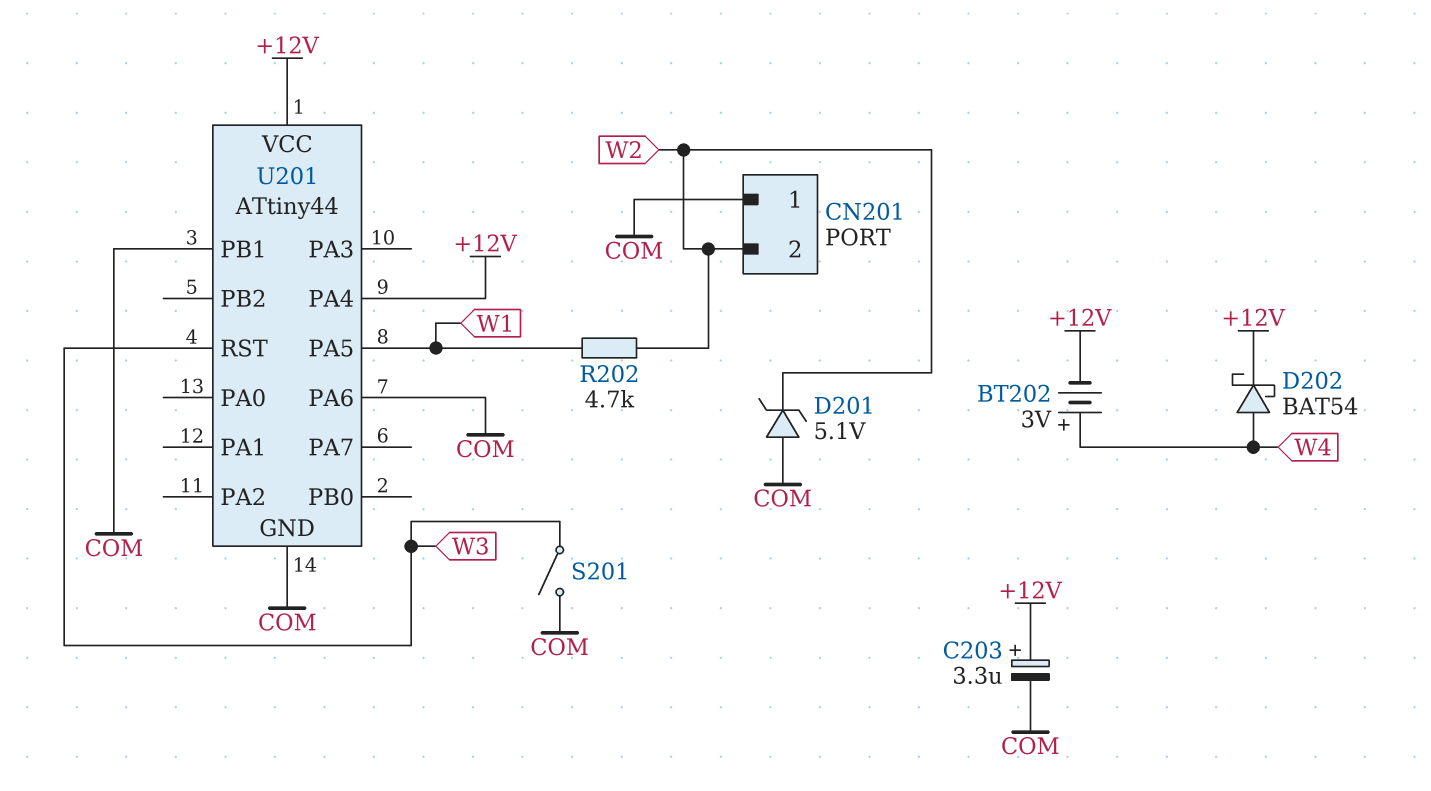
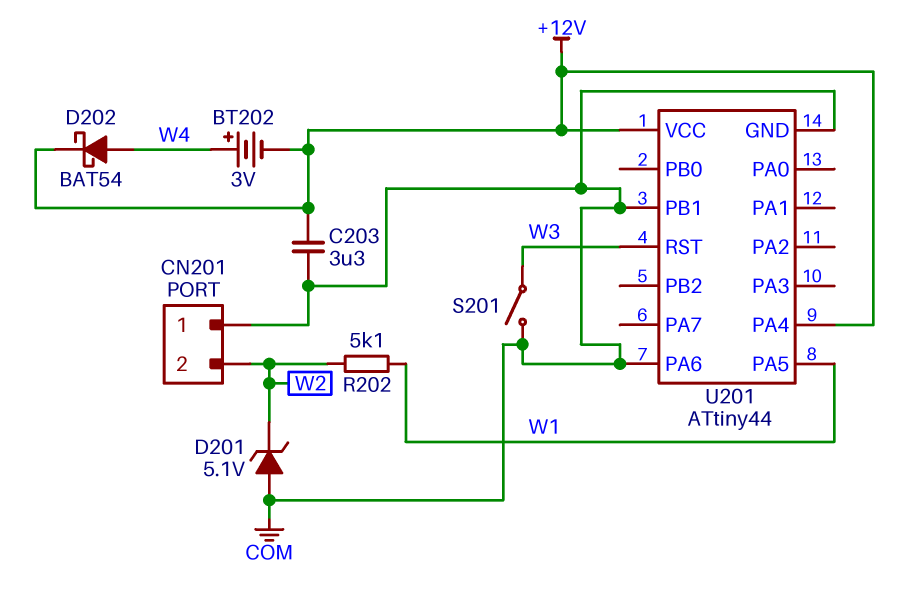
C203: 3.3uF (plus +12V, minus COM) -> 3.3uF (+12V, COM)
R202: 4.7k (W1, W2) -> 5.1k (W1, W2)

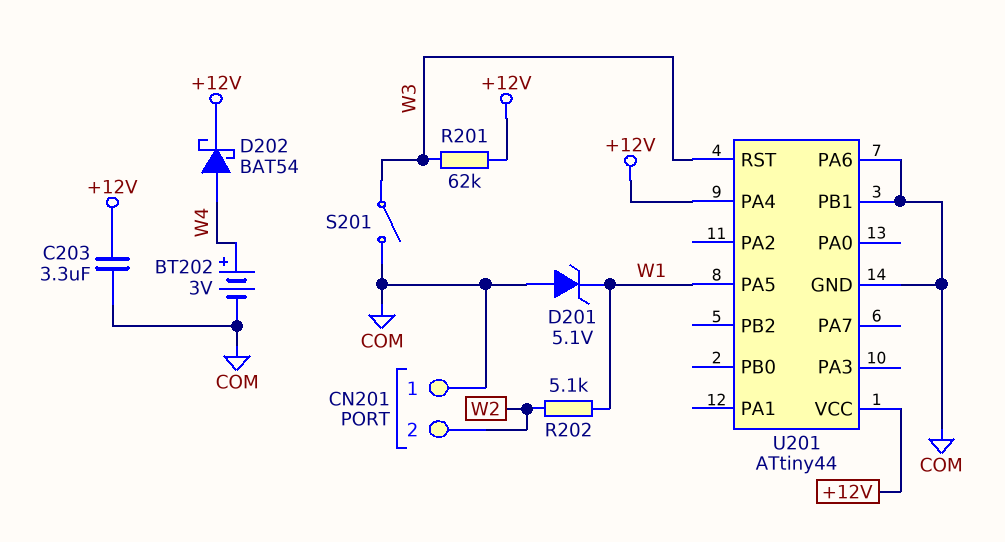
BT202: 3V (plus W4, minus +12V) -> 3V (plus W4, minus COM)
D201: zener 5.1V (A COM, K W2) -> zener 5.1V (A COM, K W1)
R201: none -> 62k (+12V, W3)

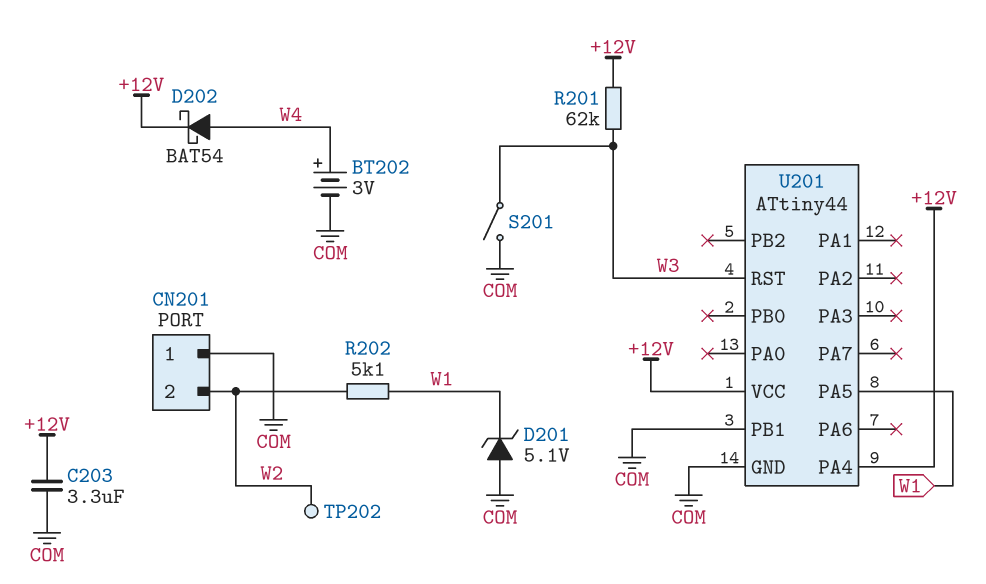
TP202: none -> test point (W2)
U201 pin PA6: COM -> none

